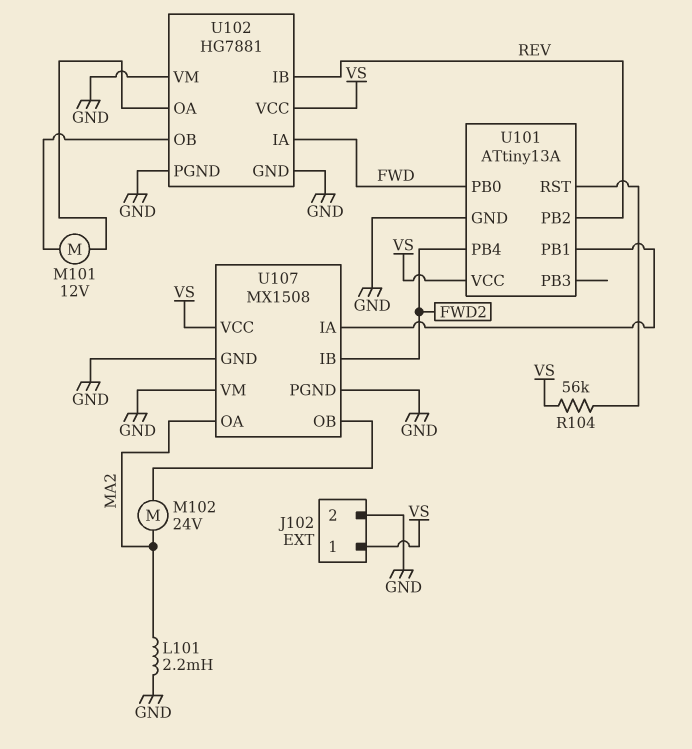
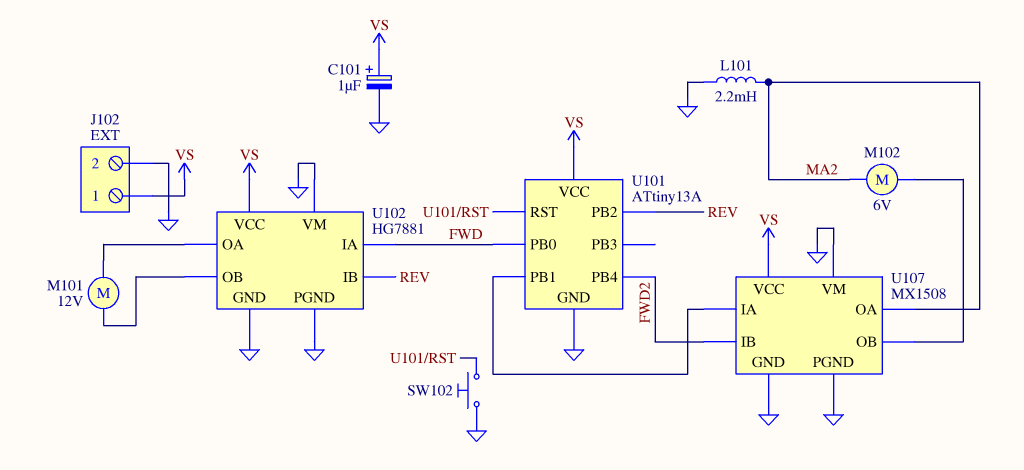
C101: none -> 1uF (plus VS, minus GND)
M102: motor 24V (MA2, U107/OB) -> motor 6V (MA2, U107/OB)
R104: 56k (U101/RST, VS) -> none
SW102: none -> button (GND, U101/RST)

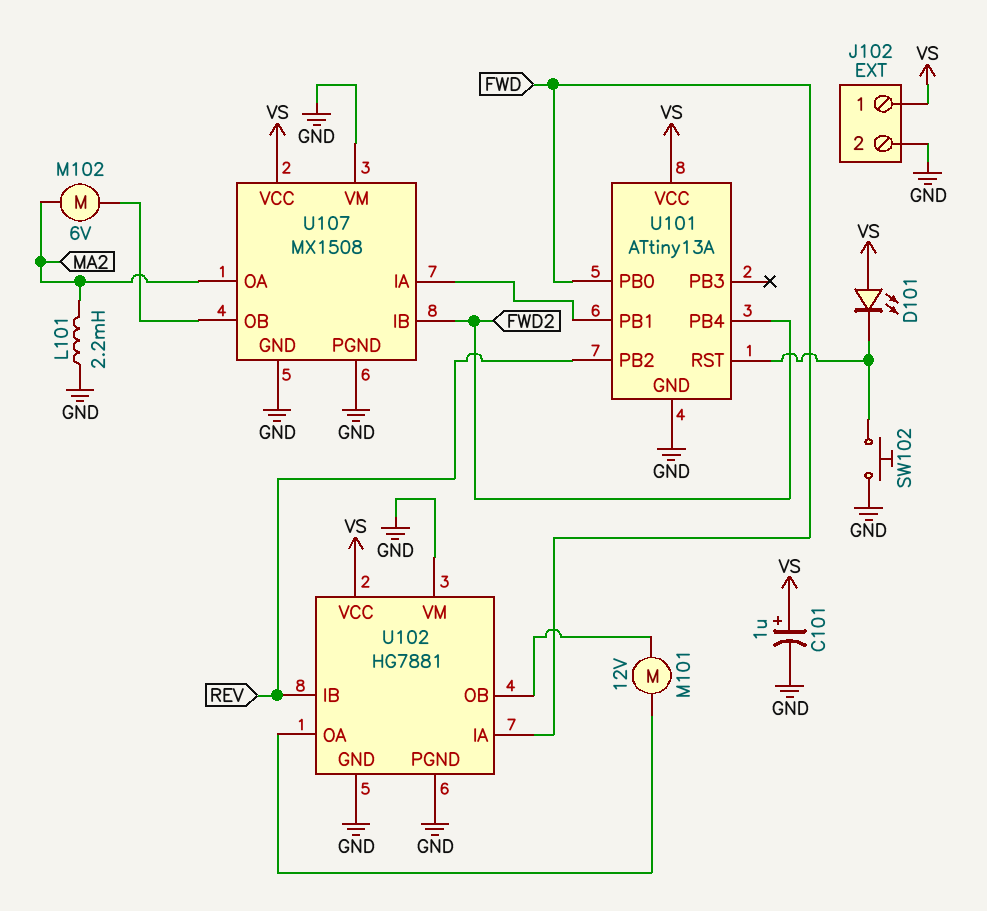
D101: none -> LED (A VS, K U101/RST)

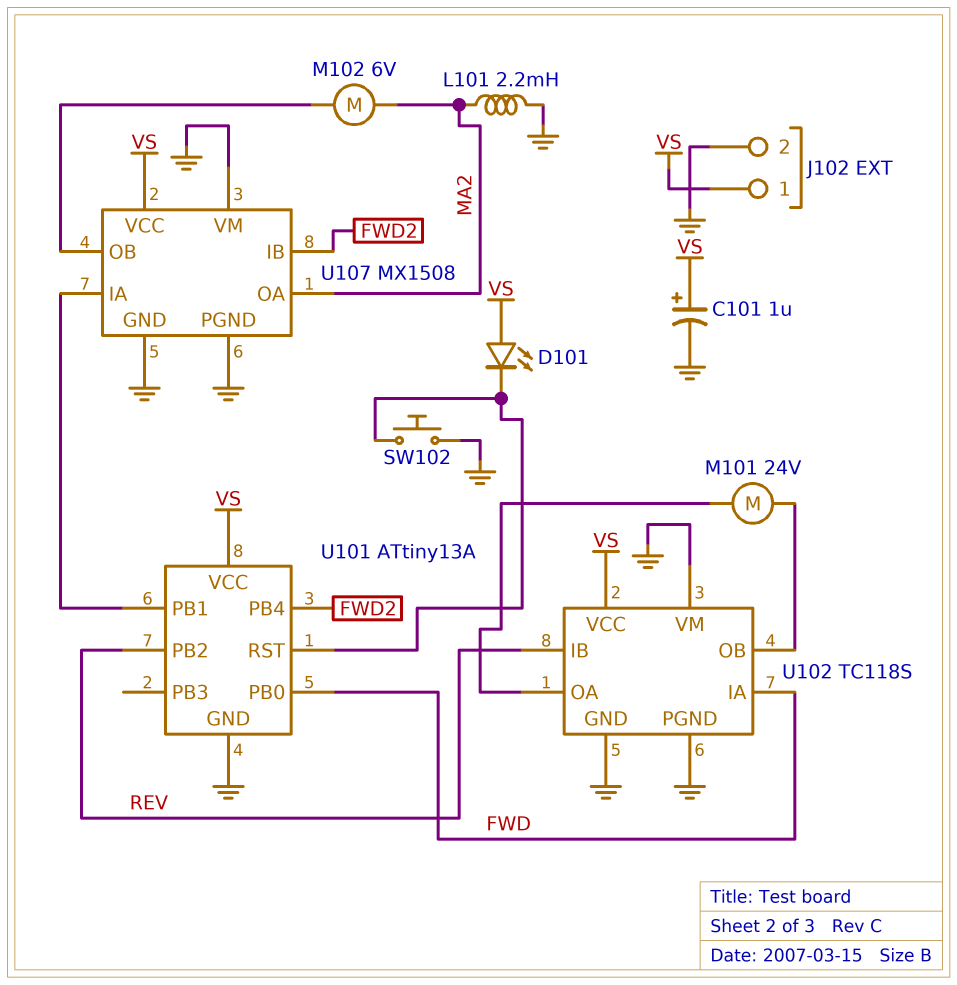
M101: motor 12V (U102/OA, U102/OB) -> motor 24V (U102/OA, U102/OB)
U102: HG7881 -> TC118S

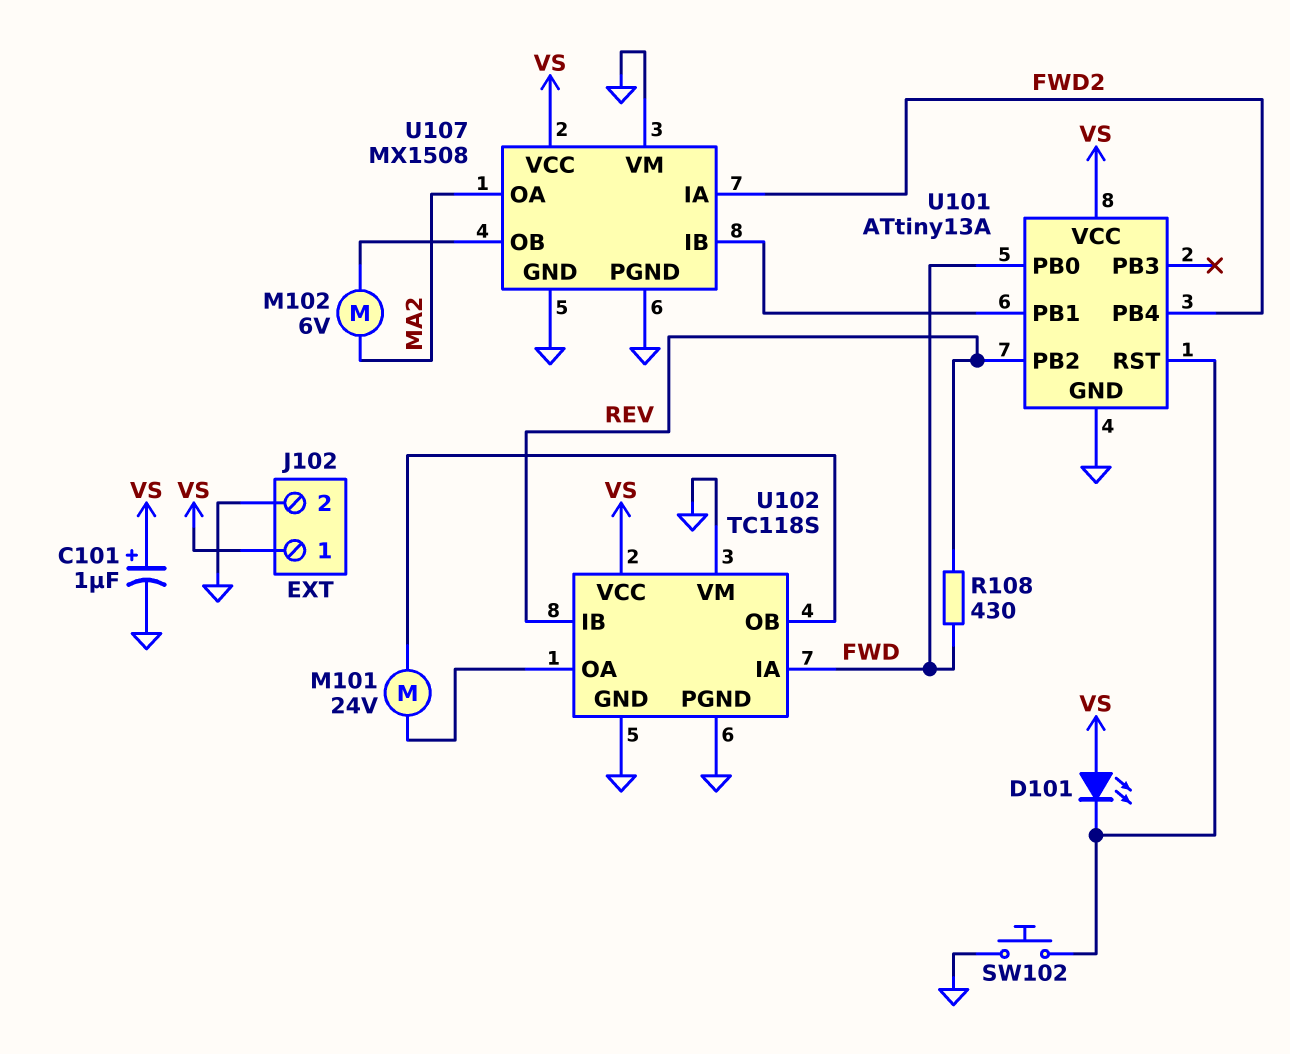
L101: 2.2mH (GND, MA2) -> none
R108: none -> 430 (FWD, REV)
U107 pin IA: U101/PB1 -> FWD2
U107 pin IB: FWD2 -> U101/PB1

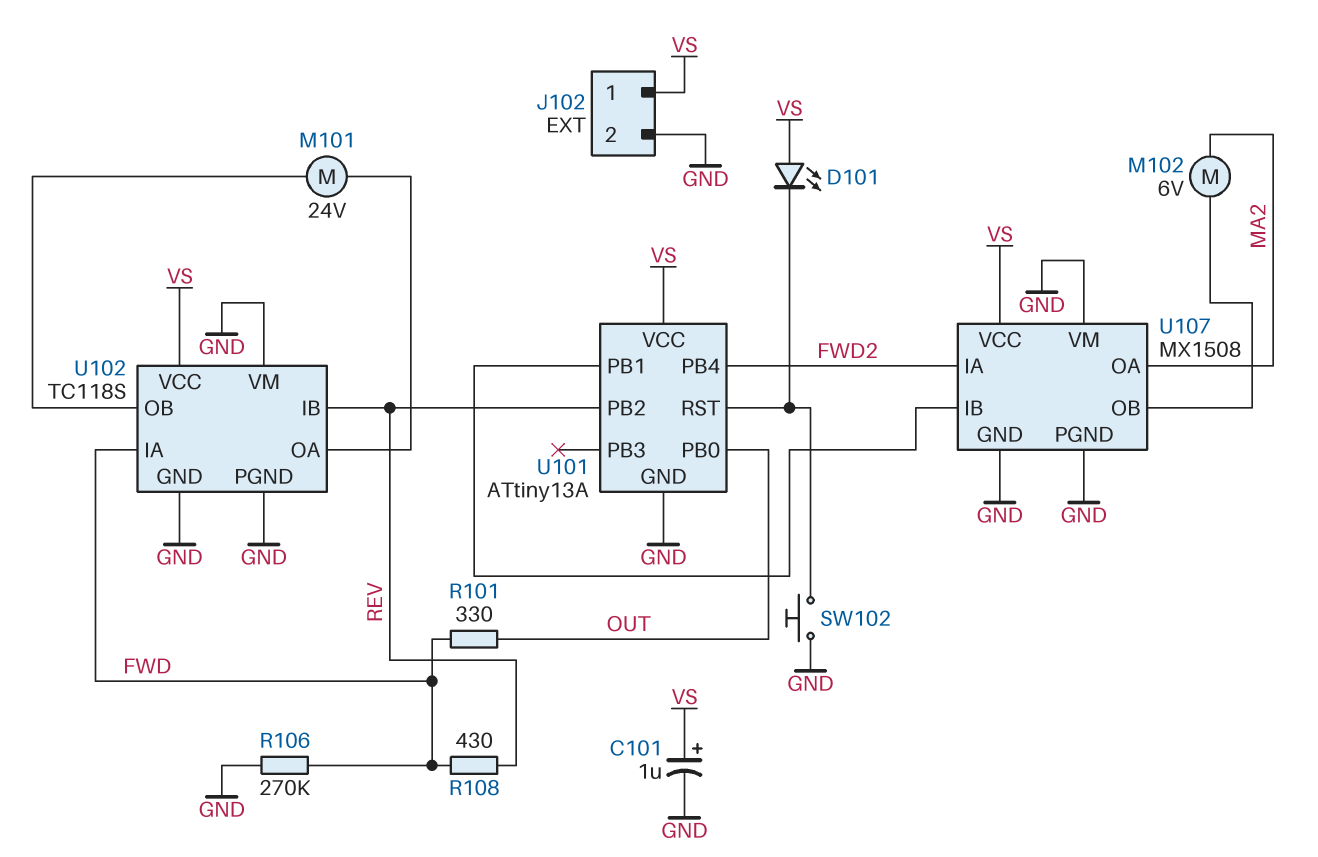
R101: none -> 330 (FWD, OUT)
R106: none -> 270k (FWD, GND)
U101 pin PB0: FWD -> OUT

